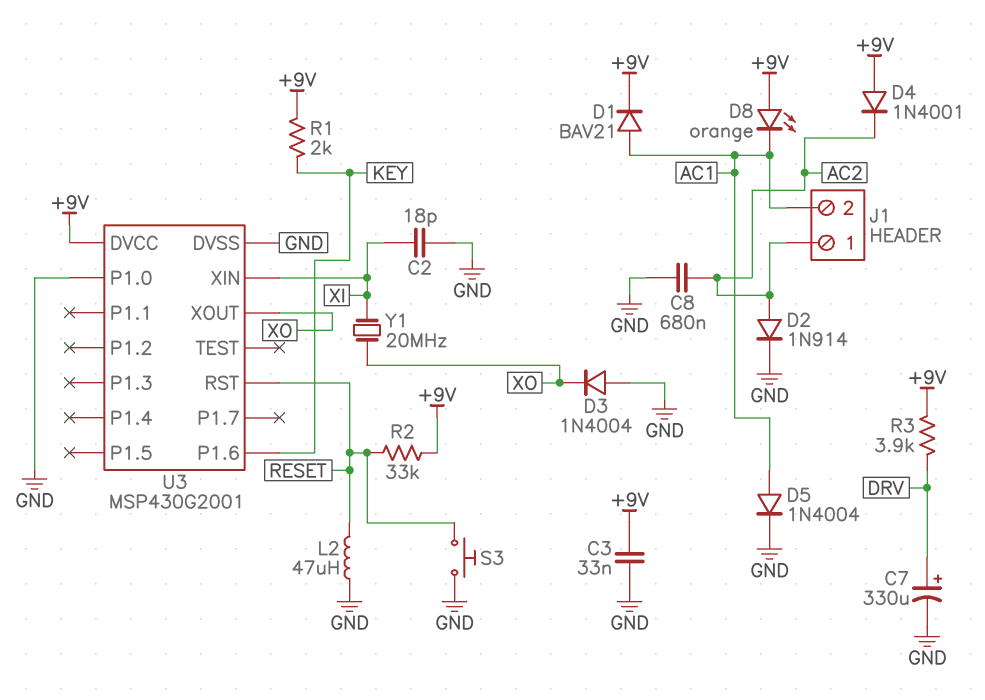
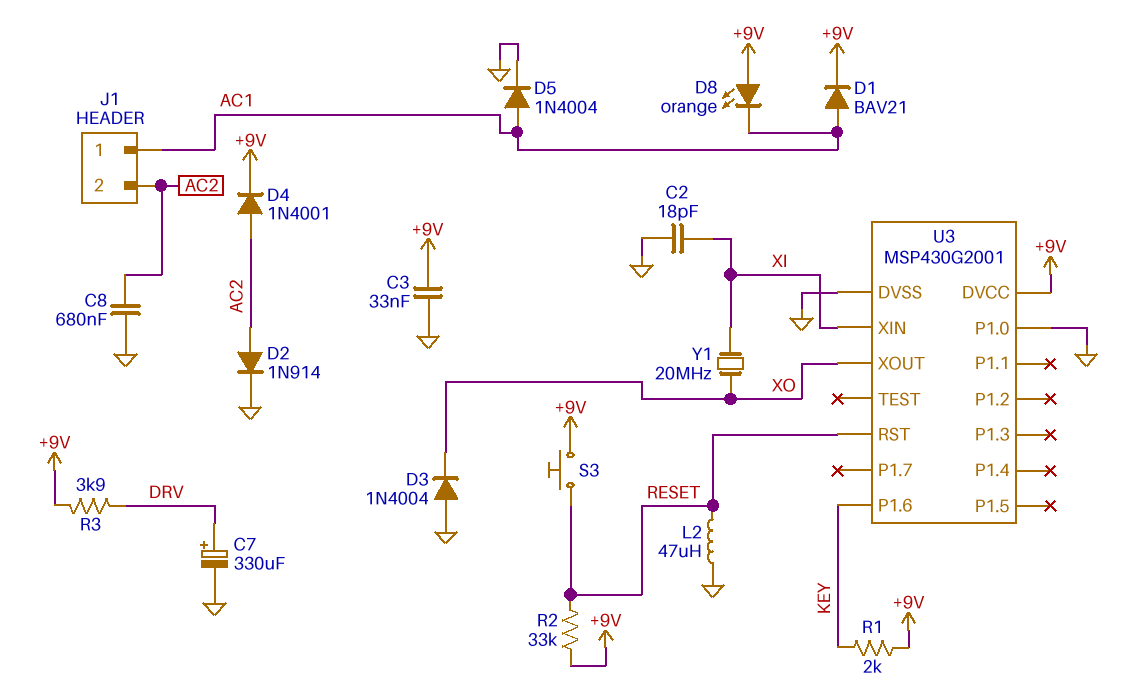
D4: diode 1N4001 (A +9V, K AC2) -> diode 1N4001 (A AC2, K +9V)
J1 pin 1: AC2 -> AC1
J1 pin 2: AC1 -> AC2
S3: button (GND, RESET) -> button (+9V, RESET)

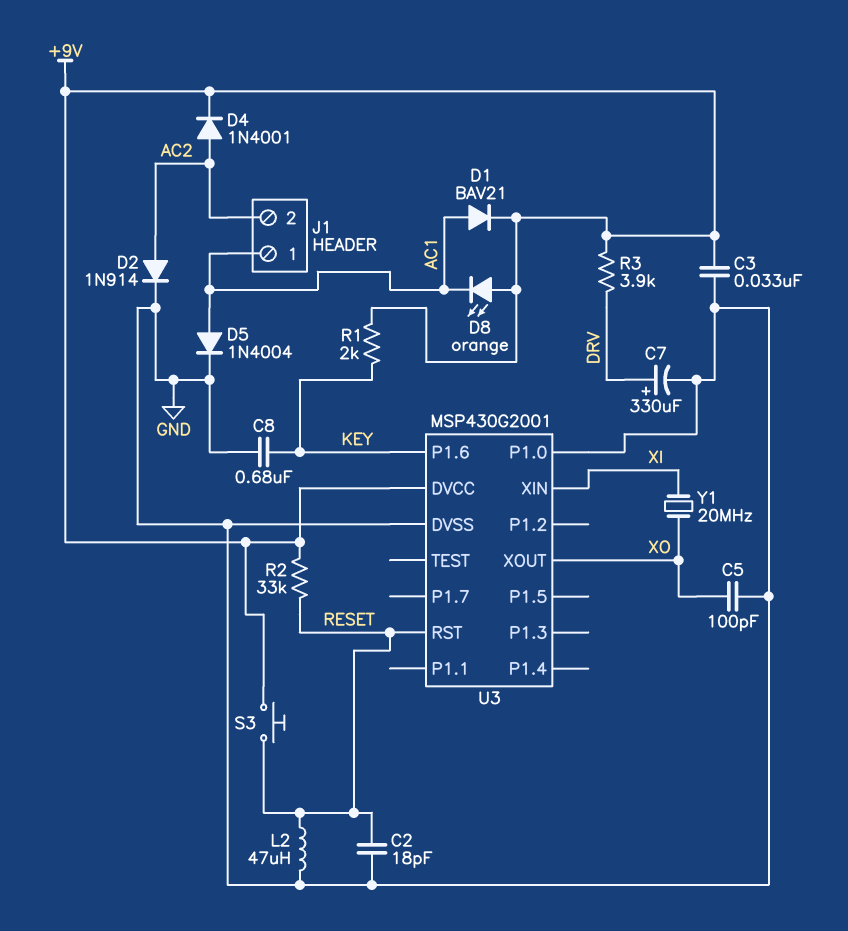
C2: 18pF (GND, XI) -> 18pF (GND, RESET)
C5: none -> 100pF (GND, XO)
C8: 680nF (AC2, GND) -> 680nF (GND, KEY)
D3: diode 1N4004 (A GND, K XO) -> none

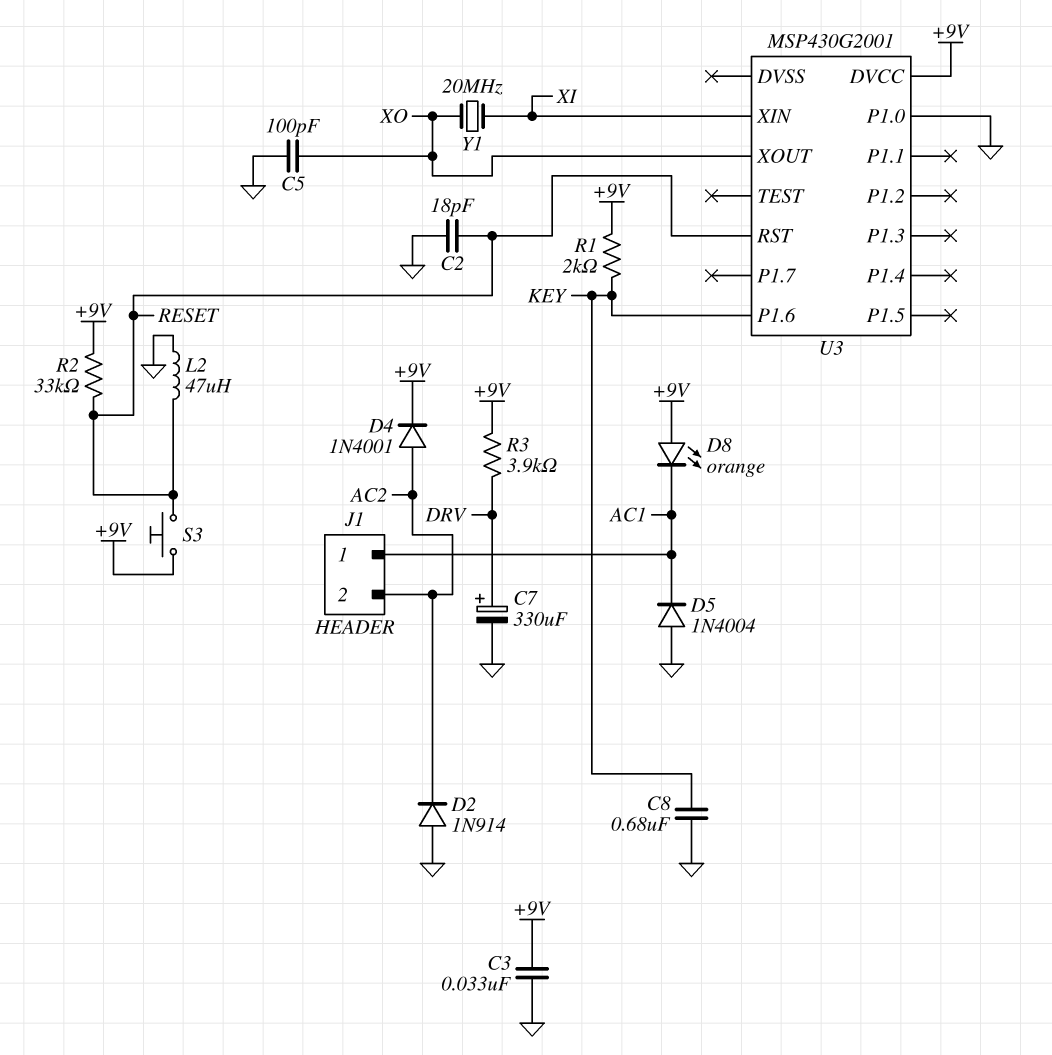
D1: diode BAV21 (A AC1, K +9V) -> none
D2: diode 1N914 (A AC2, K GND) -> diode 1N914 (A GND, K AC2)
D5: diode 1N4004 (A AC1, K GND) -> diode 1N4004 (A GND, K AC1)
U3 pin DVSS: GND -> none

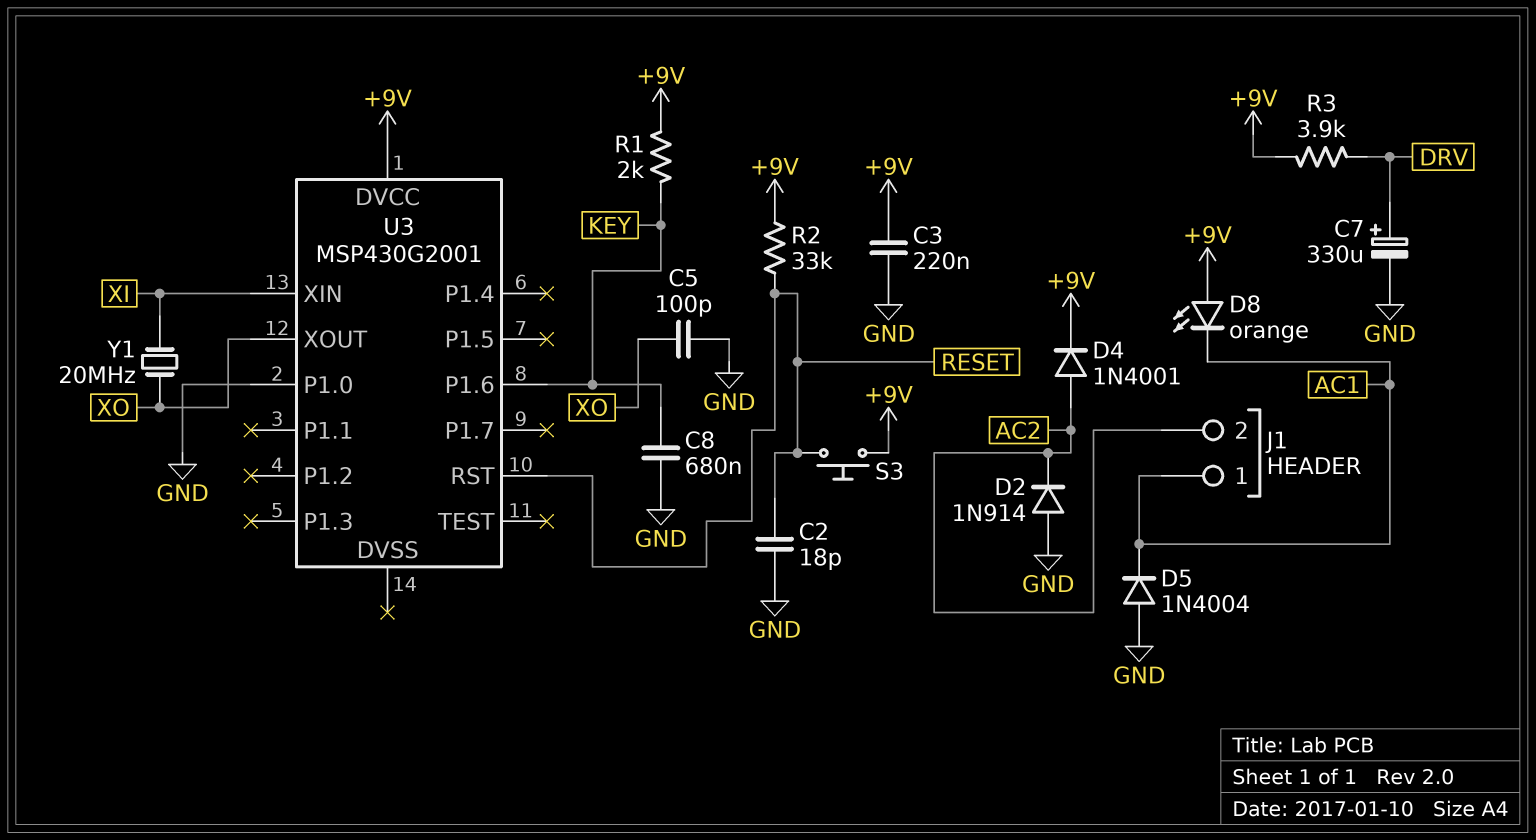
C3: 33nF (+9V, GND) -> 220nF (+9V, GND)
L2: 47uH (GND, RESET) -> none

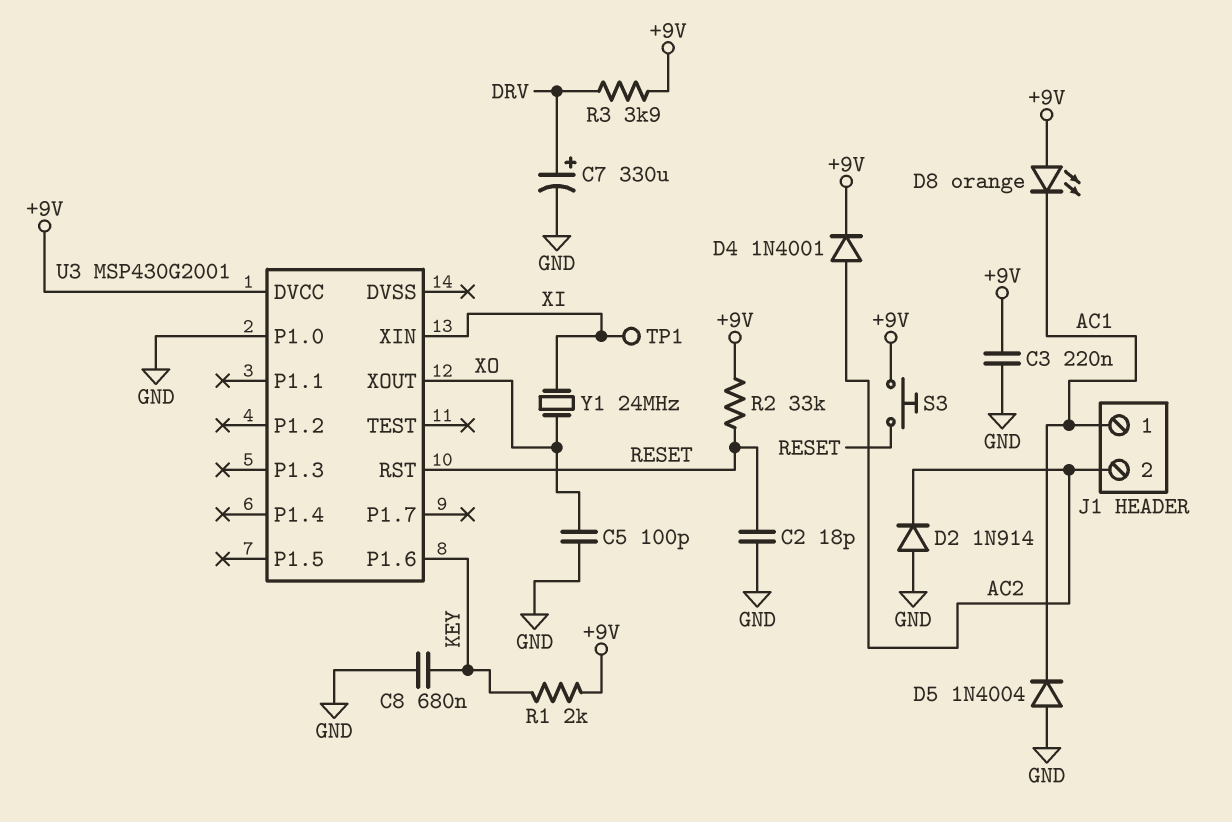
TP1: none -> test point (XI)
Y1: 20MHz (XI, XO) -> 24MHz (XI, XO)

